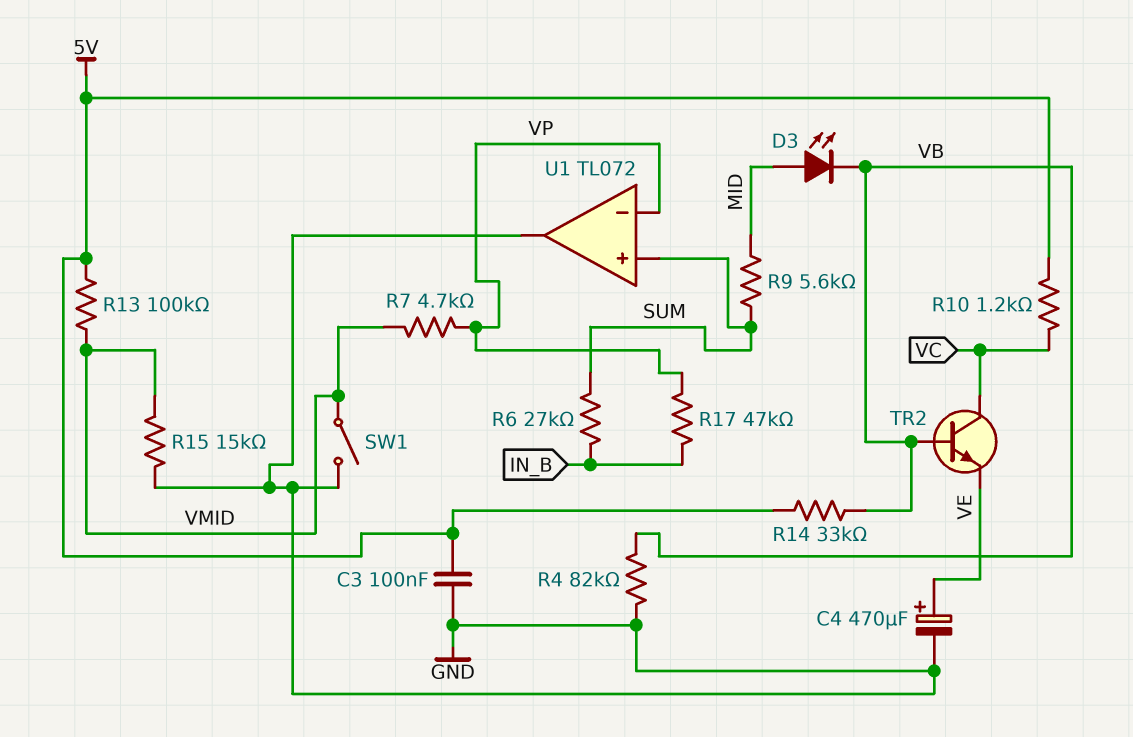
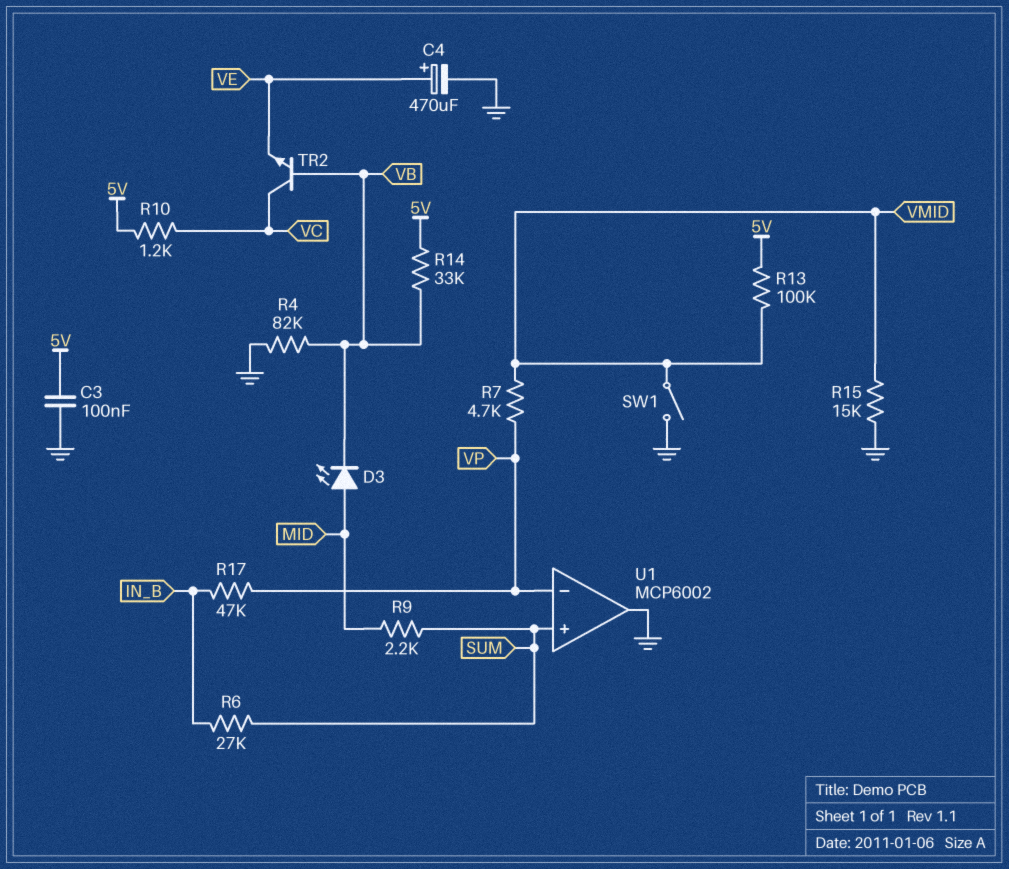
R9: 5.6k (MID, SUM) -> 2.2k (MID, SUM)
U1: TL072 -> MCP6002

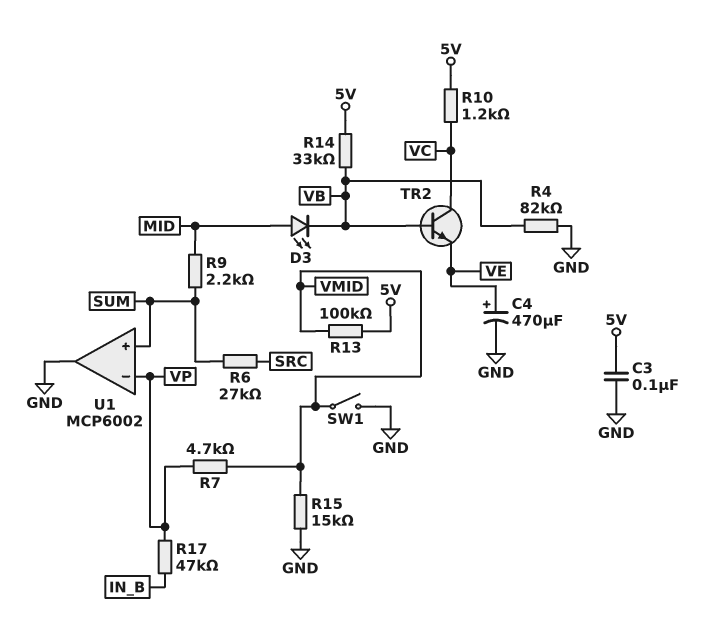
R6: 27k (IN_B, SUM) -> 27k (SRC, SUM)

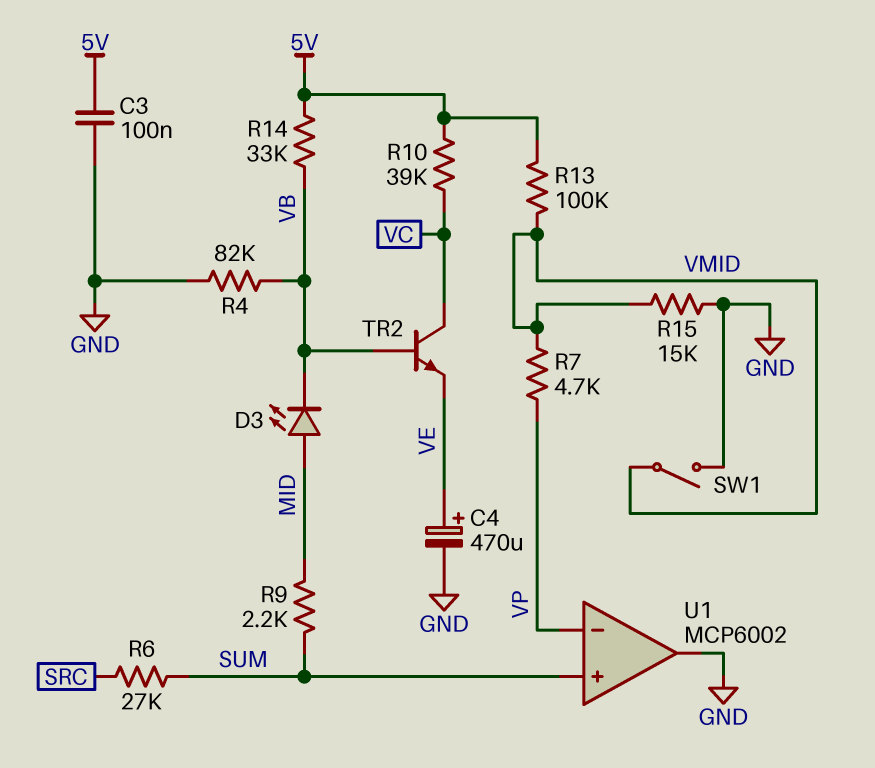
R10: 1.2k (5V, VC) -> 39k (5V, VC)
R17: 47k (IN_B, VP) -> none

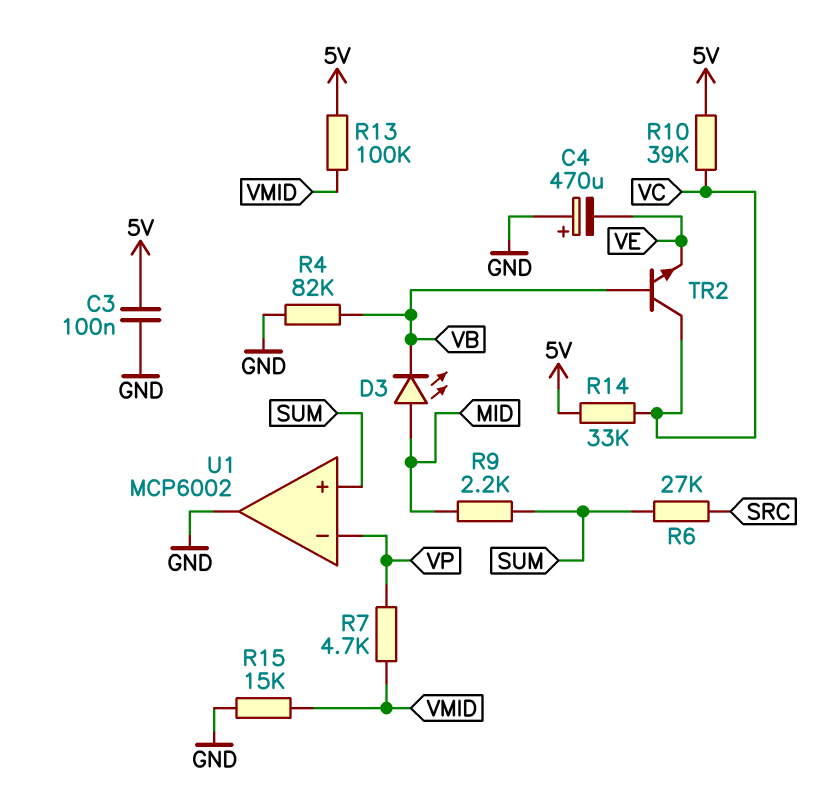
C4: 470uF (plus VE, minus GND) -> 470uF (plus GND, minus VE)
R14: 33k (5V, VB) -> 33k (5V, VC)
SW1: switch (GND, VMID) -> none

